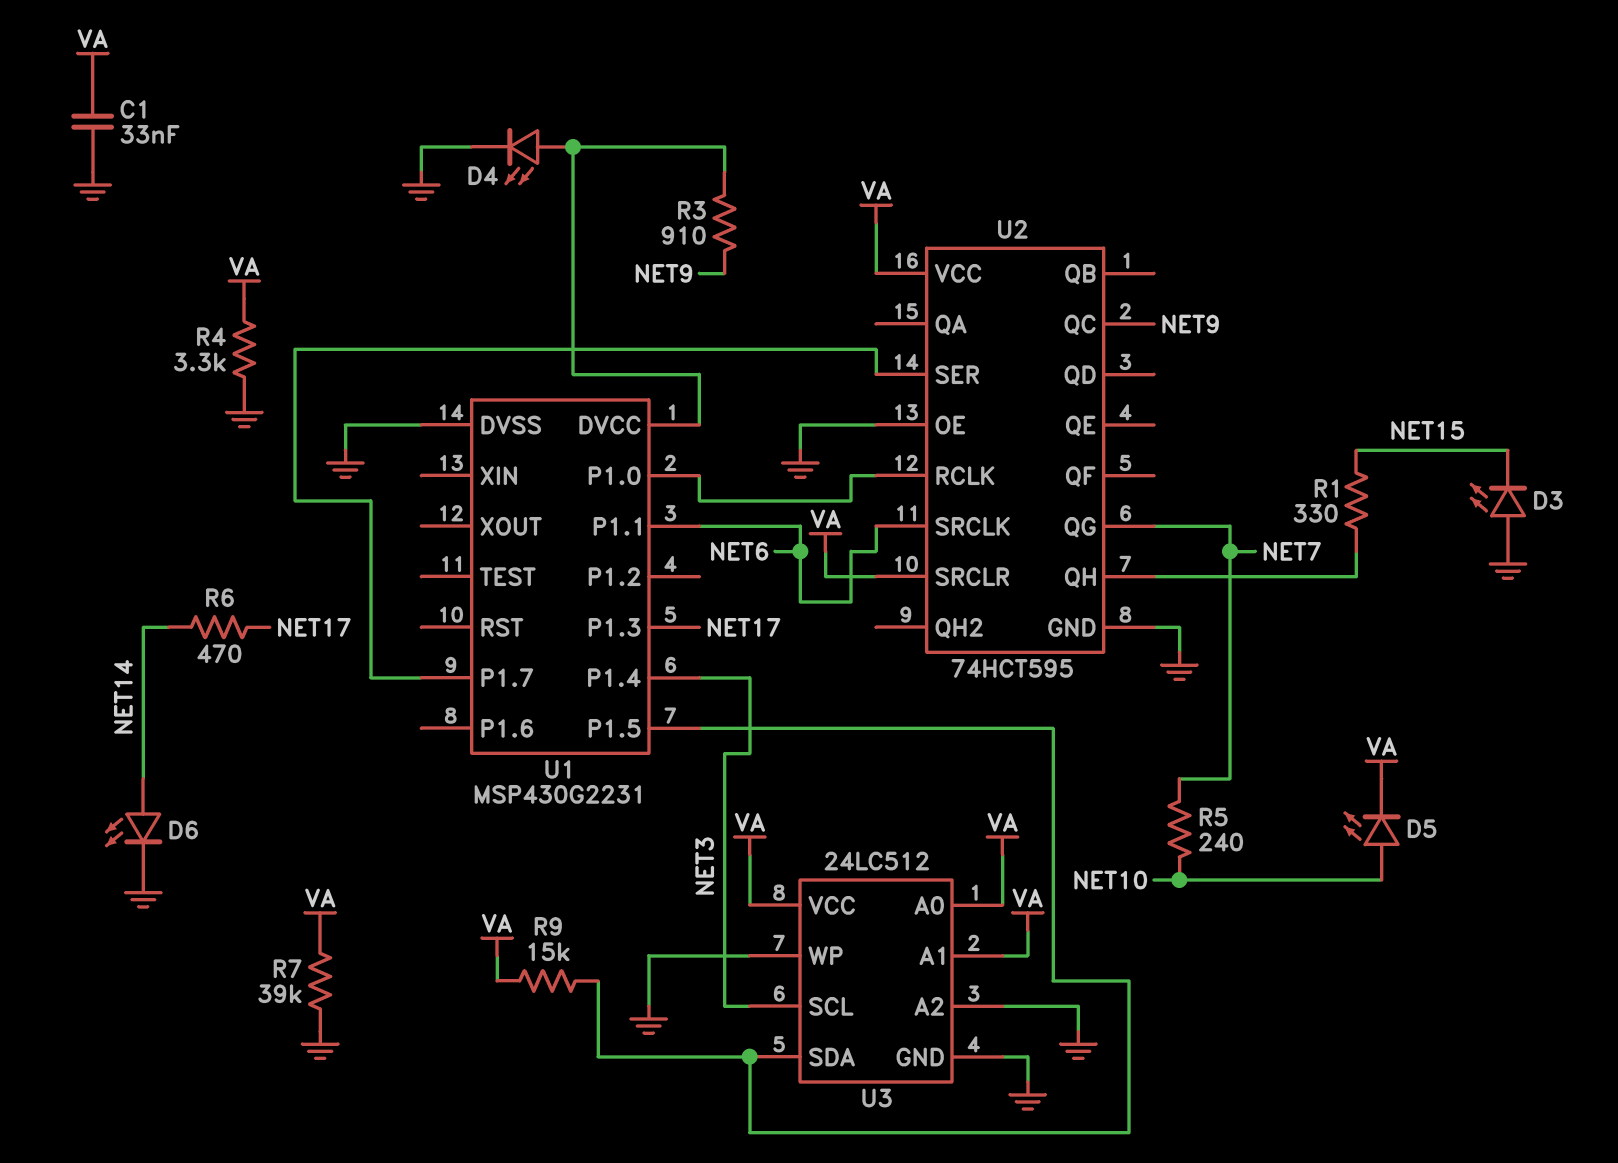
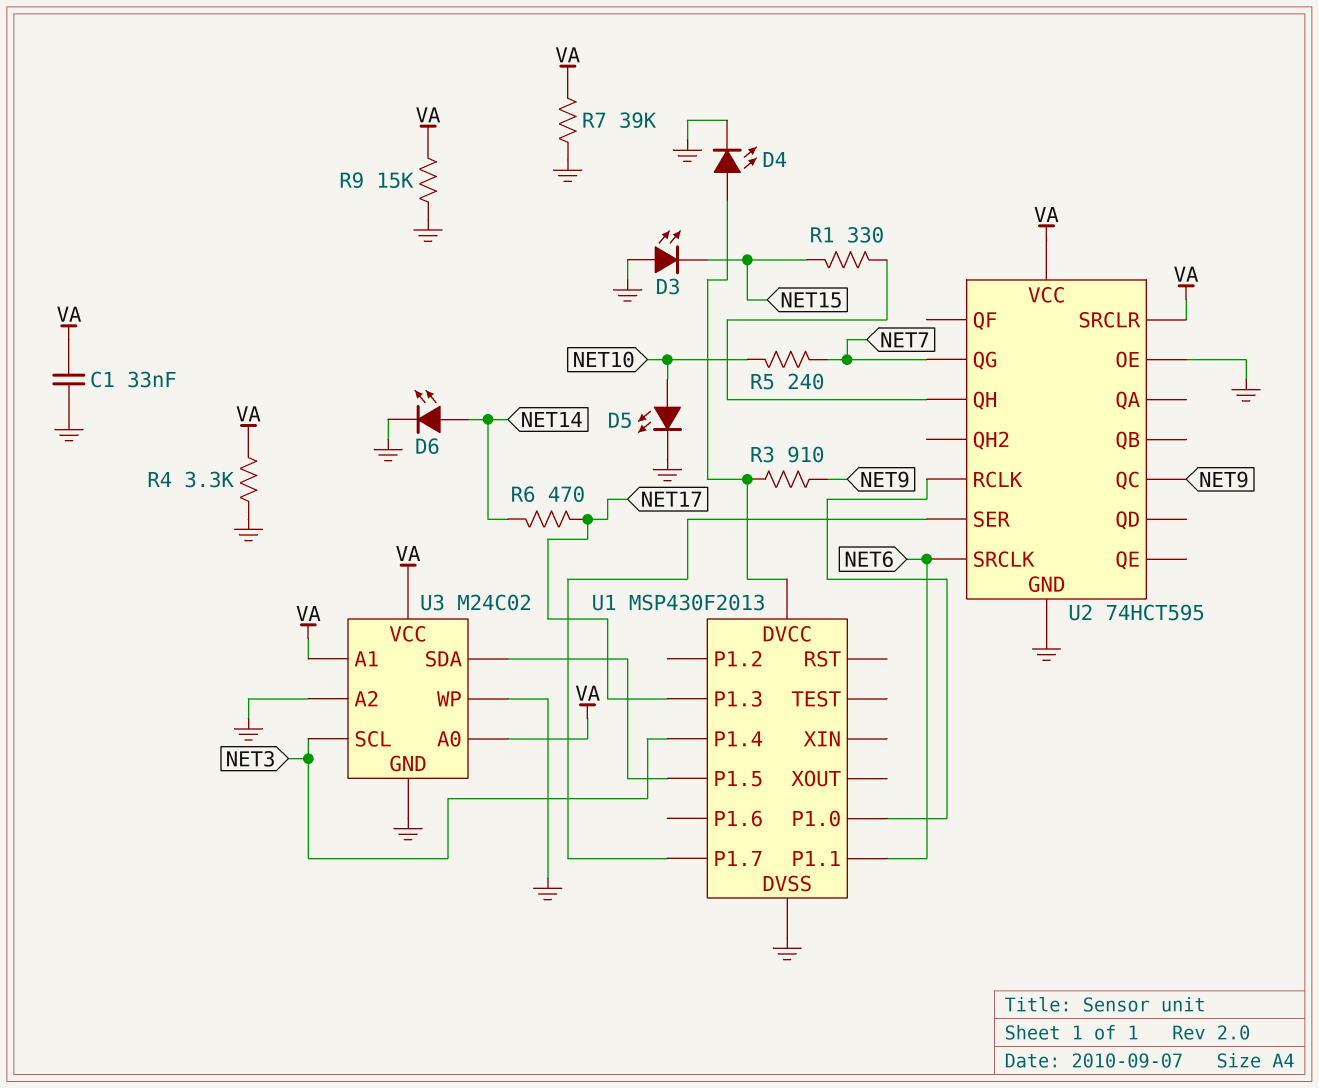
D5: LED (A NET10, K VA) -> LED (A NET10, K GND)
R9: 15k (U1/P1.5, VA) -> 15k (GND, VA)
U1: MSP430G2231 -> MSP430F2013
U3: 24LC512 -> M24C02

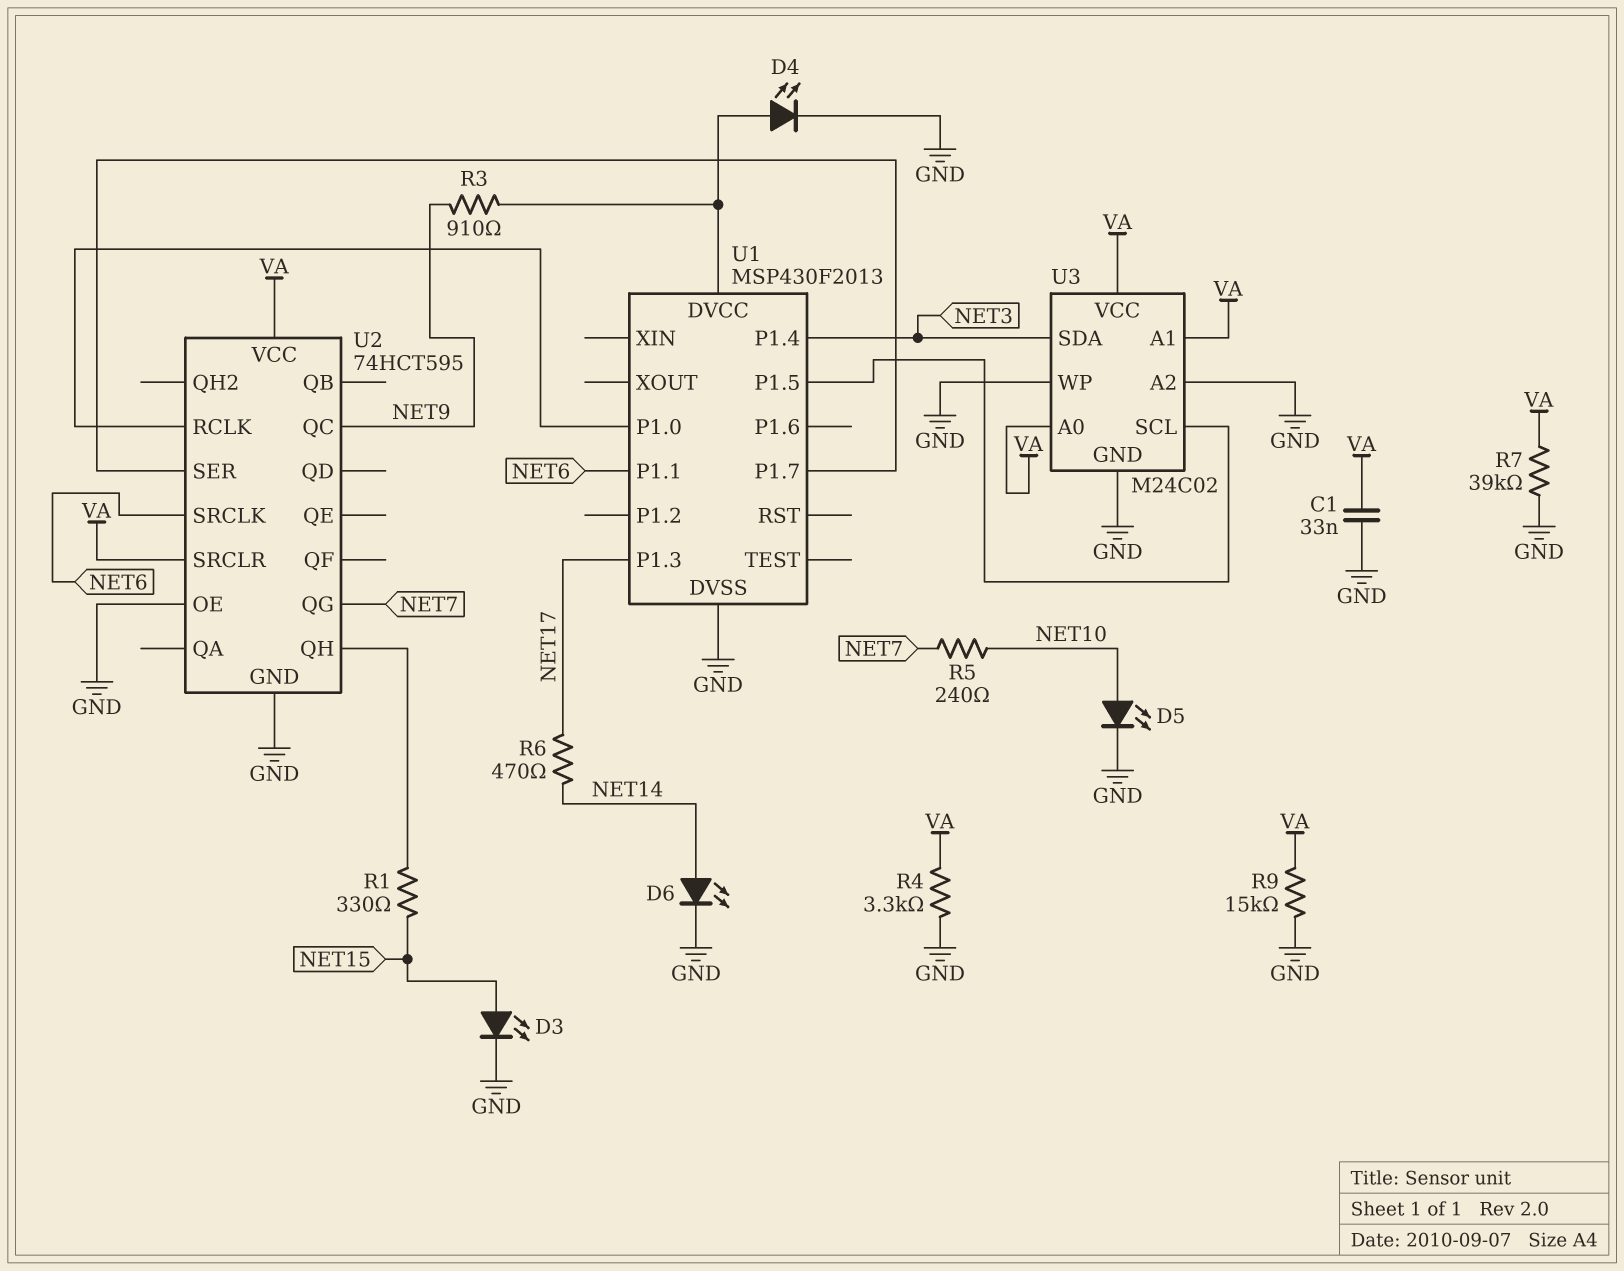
D3: LED (A GND, K NET15) -> LED (A NET15, K GND)
U3 pin SCL: NET3 -> U1/P1.5
U3 pin SDA: U1/P1.5 -> NET3

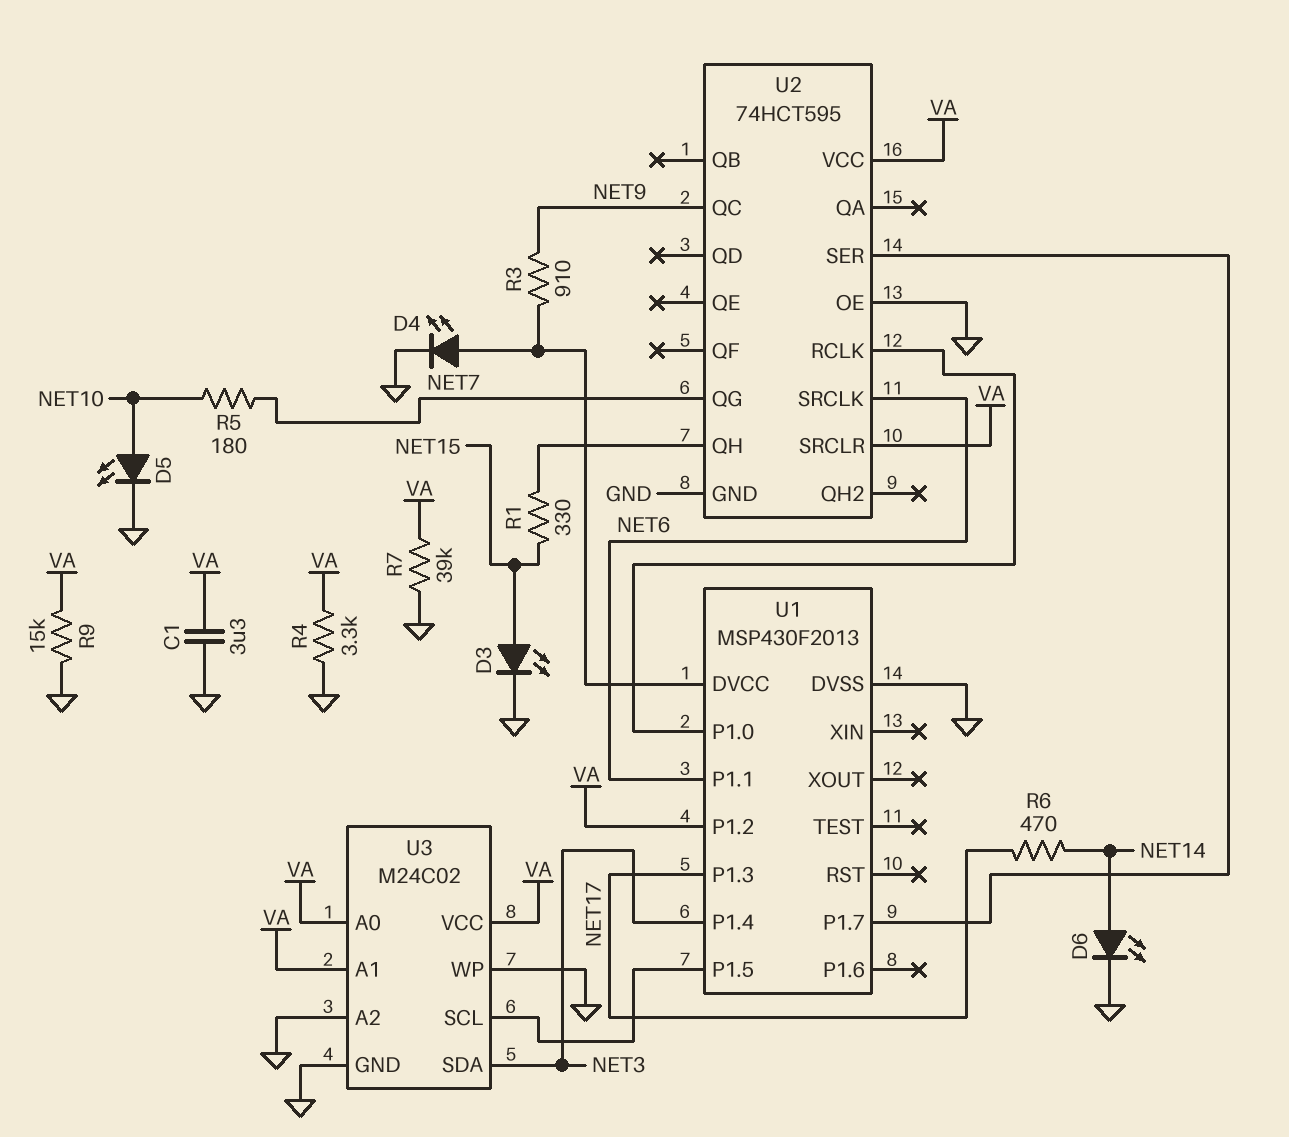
C1: 33nF (GND, VA) -> 3.3uF (GND, VA)
R5: 240 (NET7, NET10) -> 180 (NET7, NET10)
U1 pin P1.2: none -> VA

